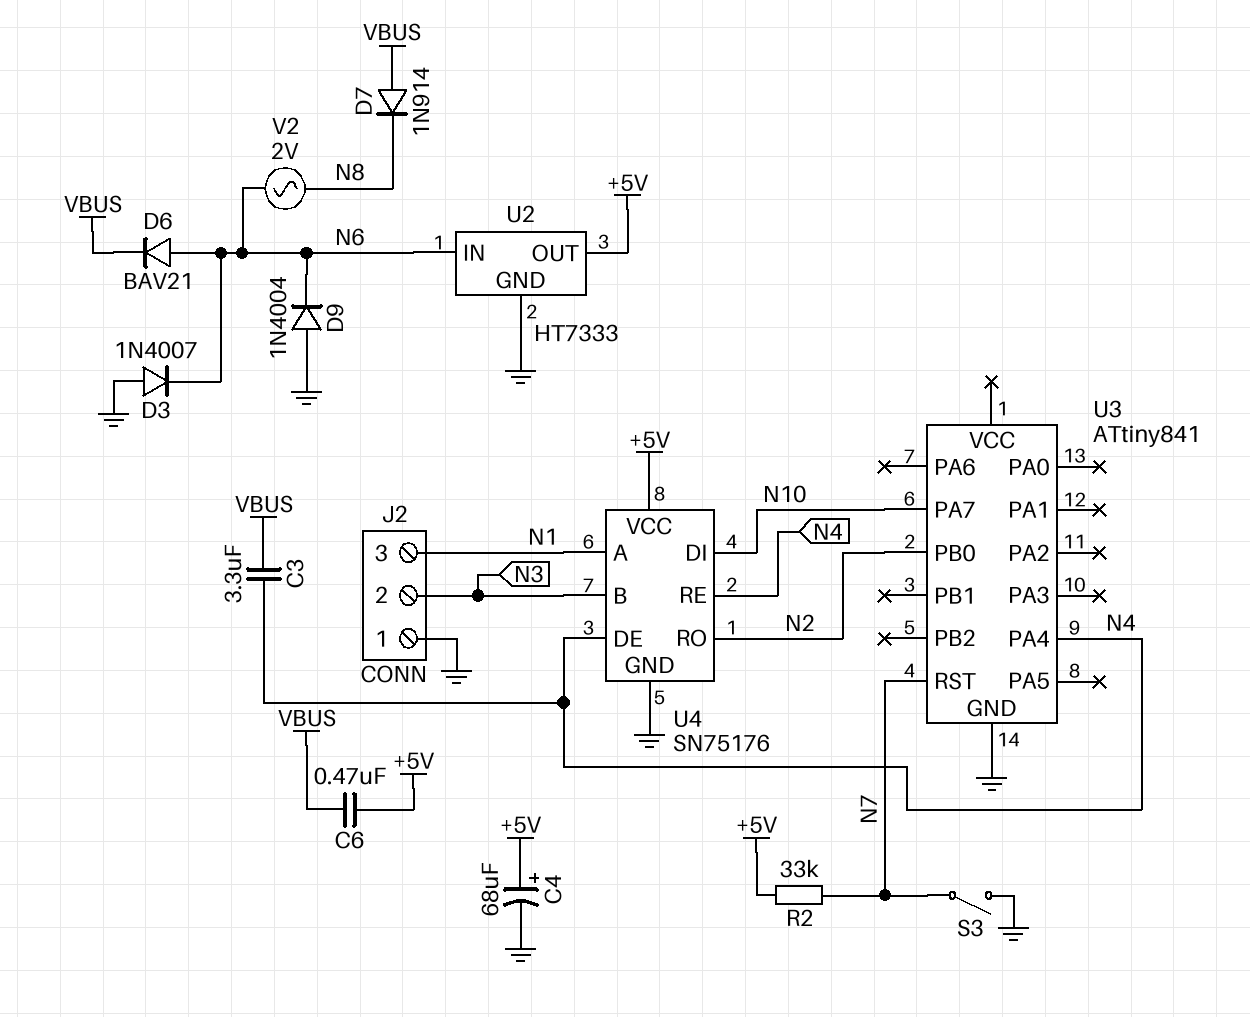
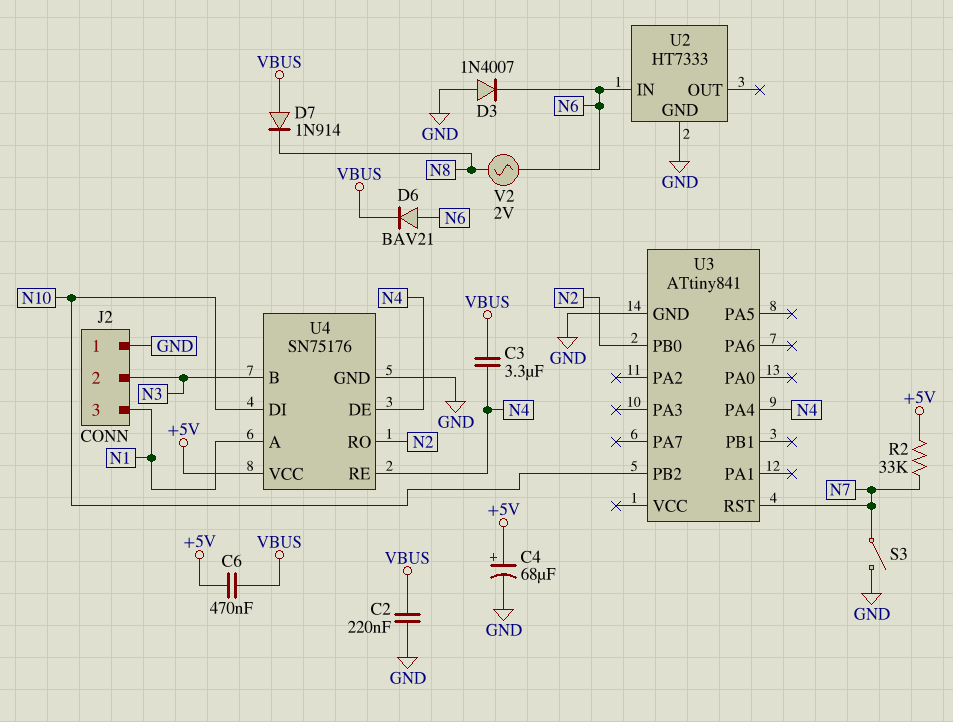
C2: none -> 220nF (GND, VBUS)
D9: diode 1N4004 (A GND, K N6) -> none
U2 pin OUT: +5V -> none
U3 pin PA7: N10 -> none
U3 pin PB2: none -> N10

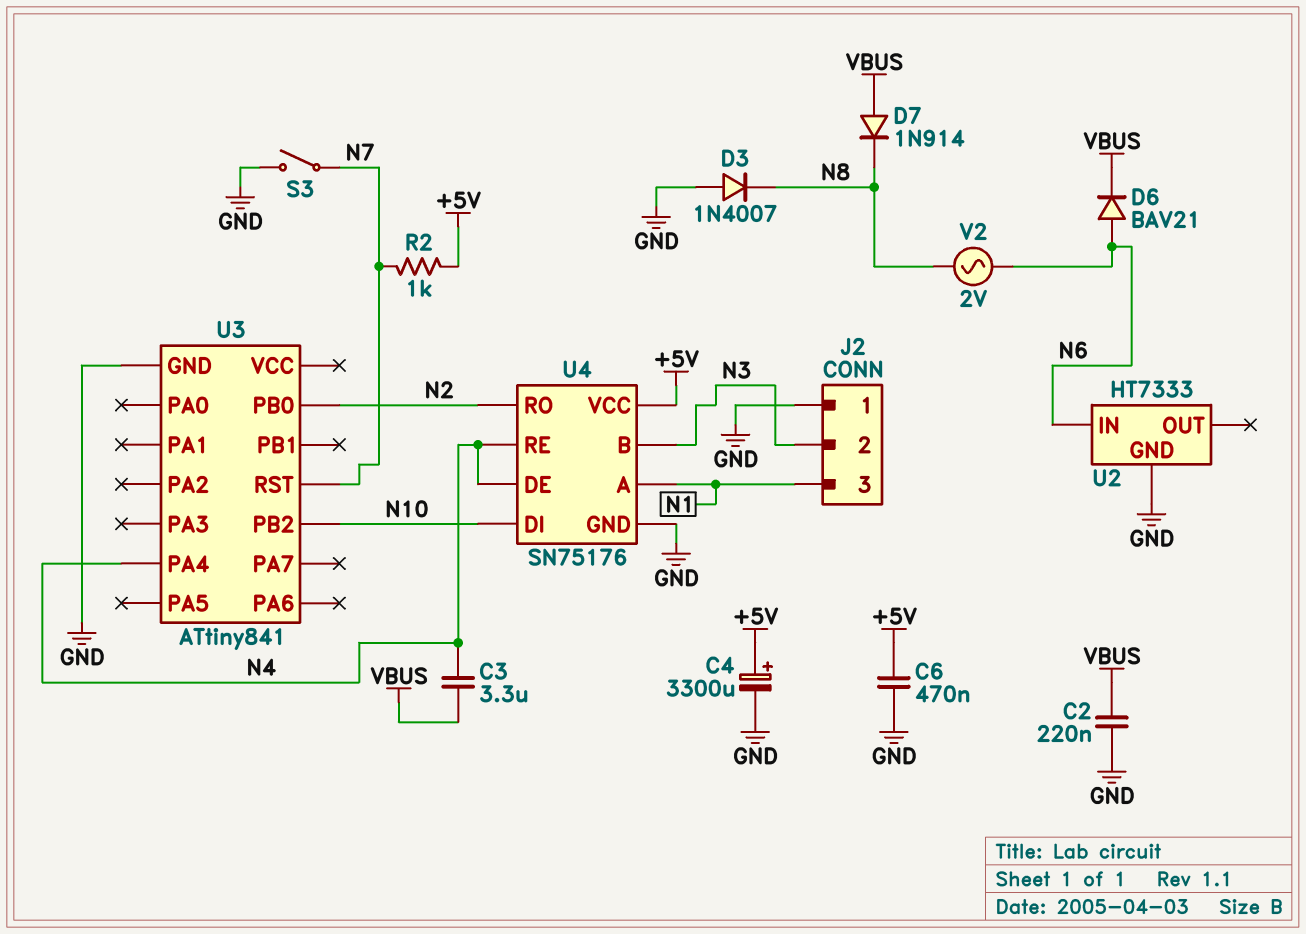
C4: 68uF (plus +5V, minus GND) -> 3300uF (plus +5V, minus GND)
C6: 470nF (+5V, VBUS) -> 470nF (+5V, GND)
D3: diode 1N4007 (A GND, K N6) -> diode 1N4007 (A GND, K N8)
R2: 33k (+5V, N7) -> 1k (+5V, N7)

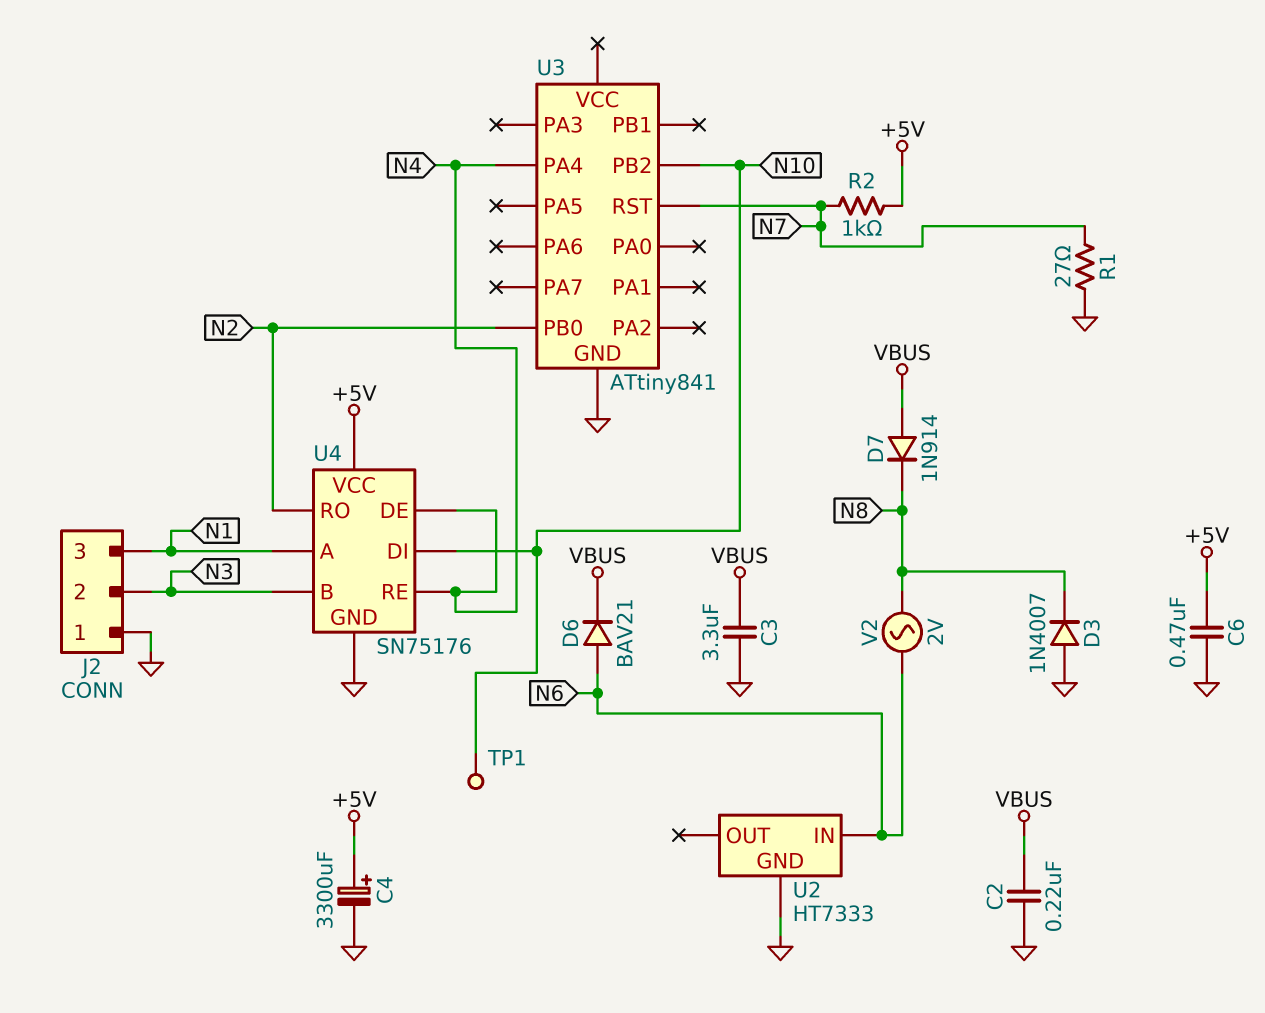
C3: 3.3uF (N4, VBUS) -> 3.3uF (GND, VBUS)
R1: none -> 27 (GND, N7)
S3: switch (GND, N7) -> none
TP1: none -> test point (N10)

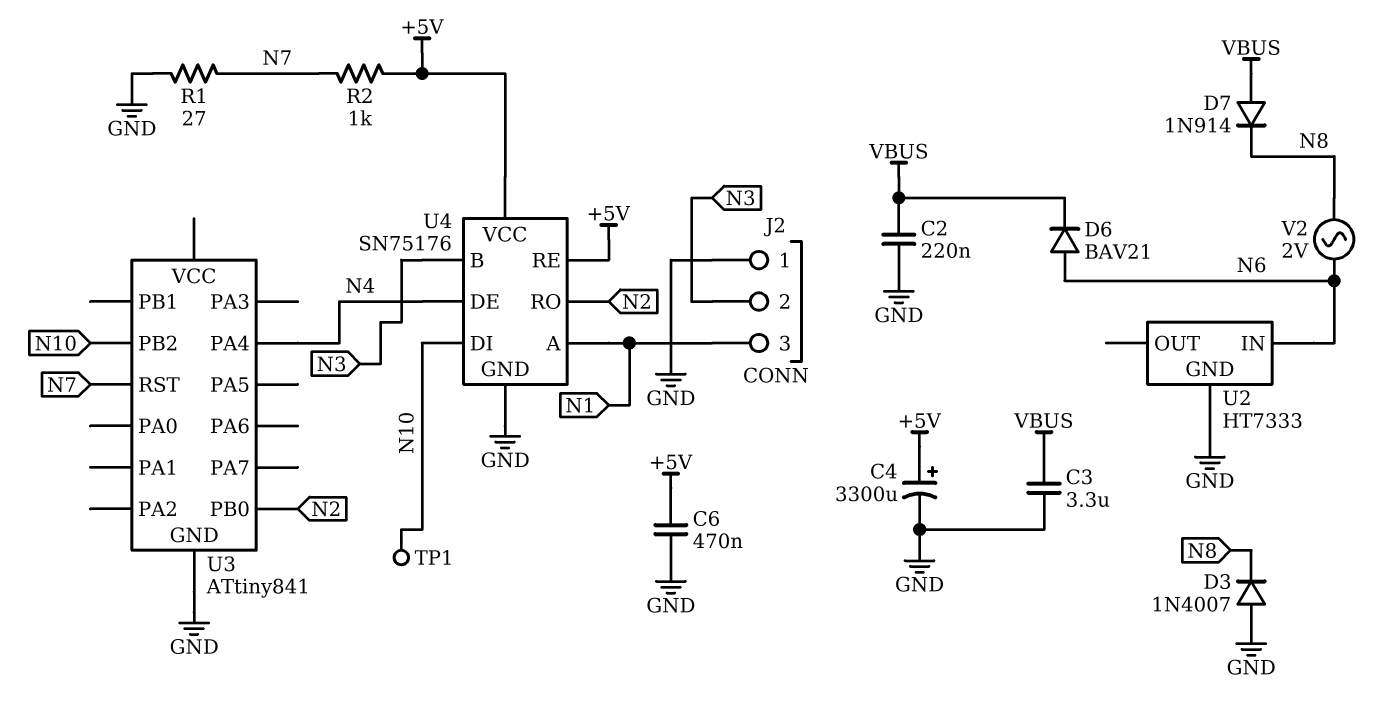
U4 pin RE: N4 -> +5V

